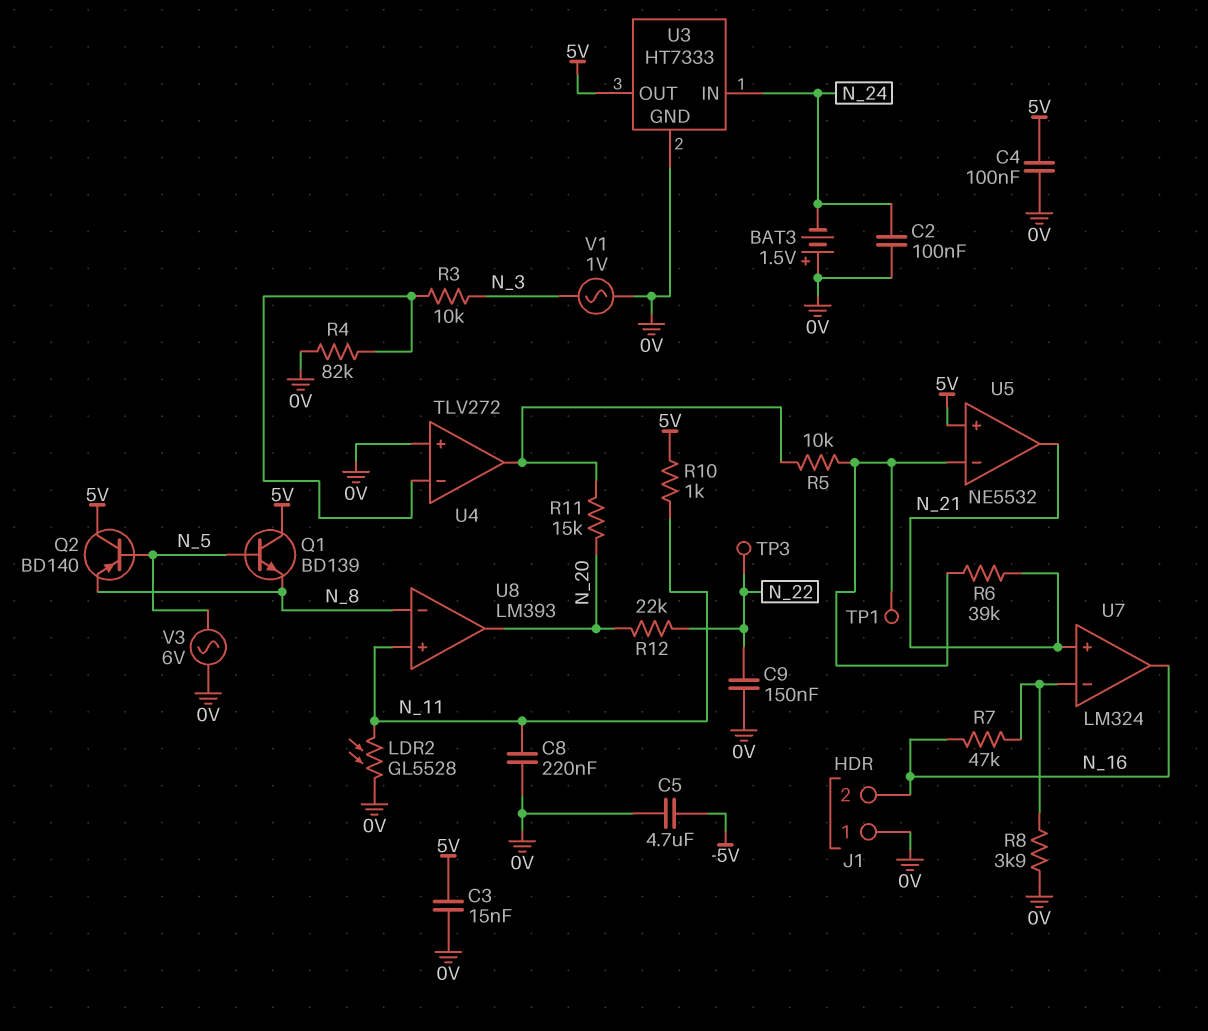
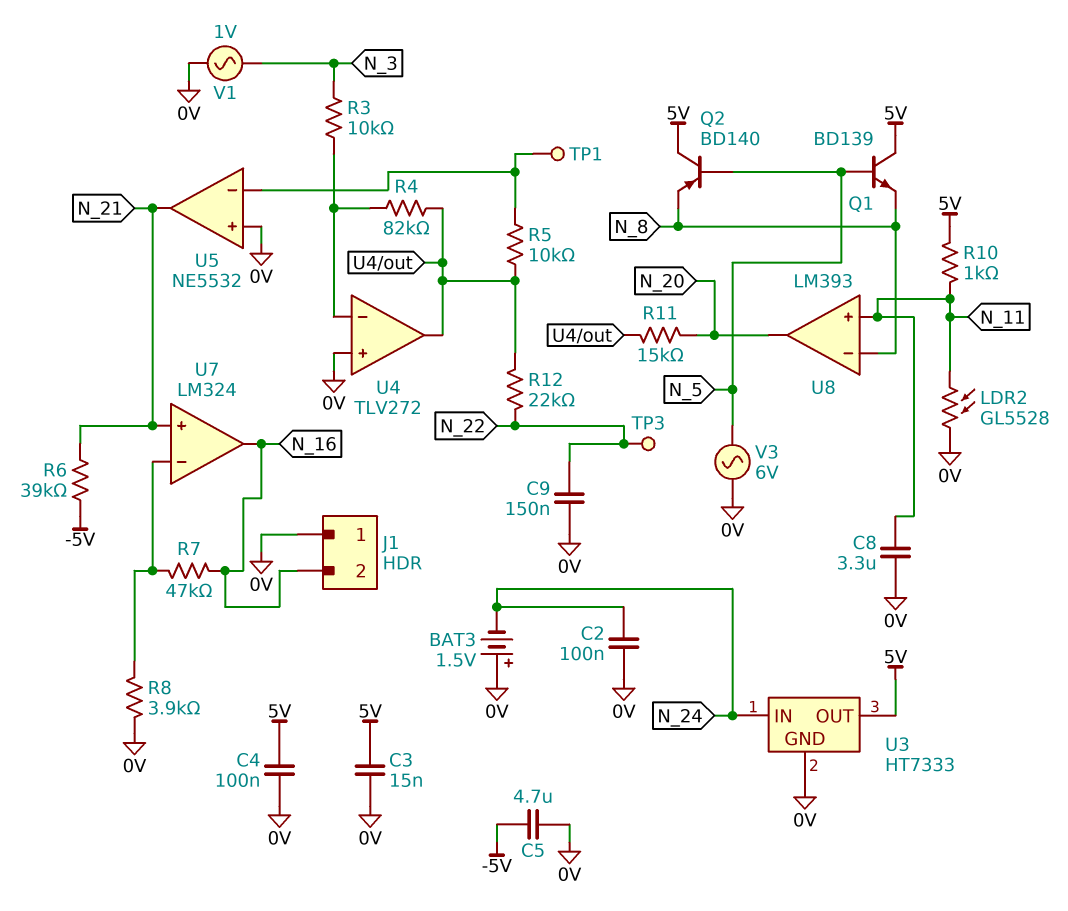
C8: 220nF (0V, N_11) -> 3.3uF (0V, N_11)
R4: 82k (0V, U4/in-) -> 82k (U4/in-, U4/out)
R6: 39k (N_21, U5/in-) -> 39k (-5V, N_21)
R12: 22k (N_20, N_22) -> 22k (N_22, U4/out)
U5 pin in+: 5V -> 0V

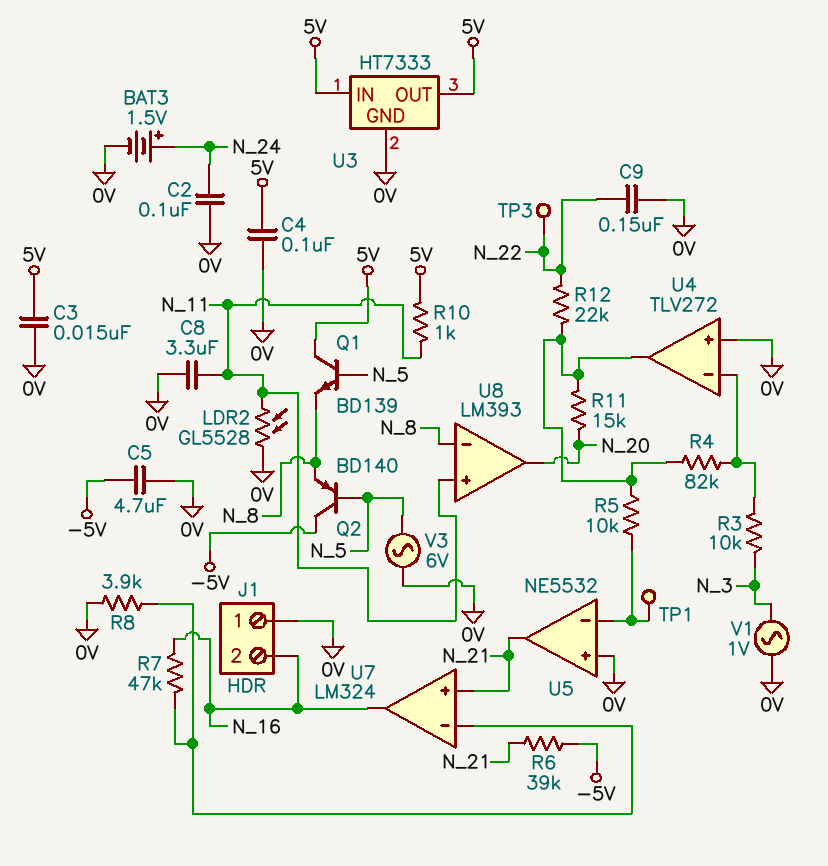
BAT3: 1.5V (plus 0V, minus N_24) -> 1.5V (plus N_24, minus 0V)
Q2: PNP BD140 (B N_5, C 5V, E N_8) -> PNP BD140 (B N_5, C -5V, E N_8)
U3 pin IN: N_24 -> 5V

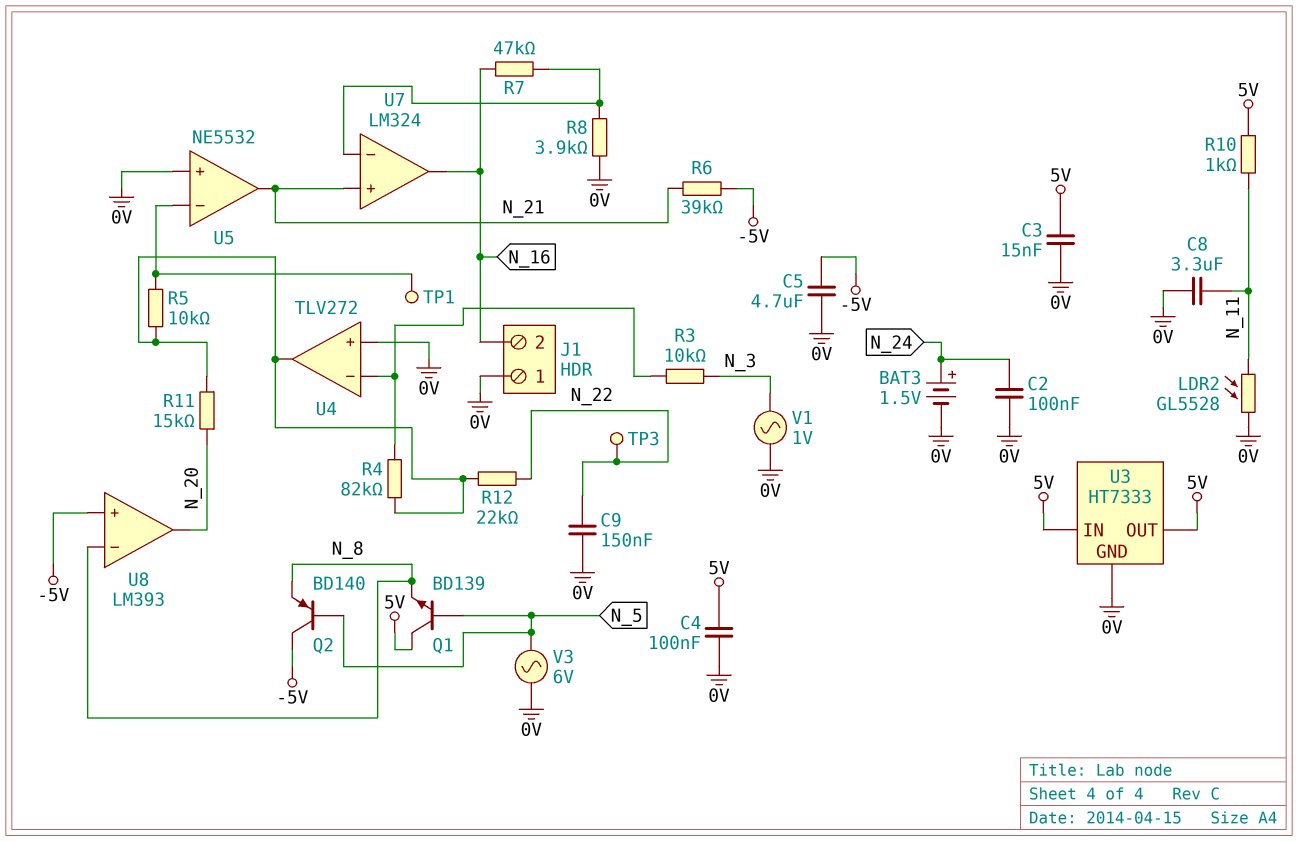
U8 pin in+: N_11 -> -5V

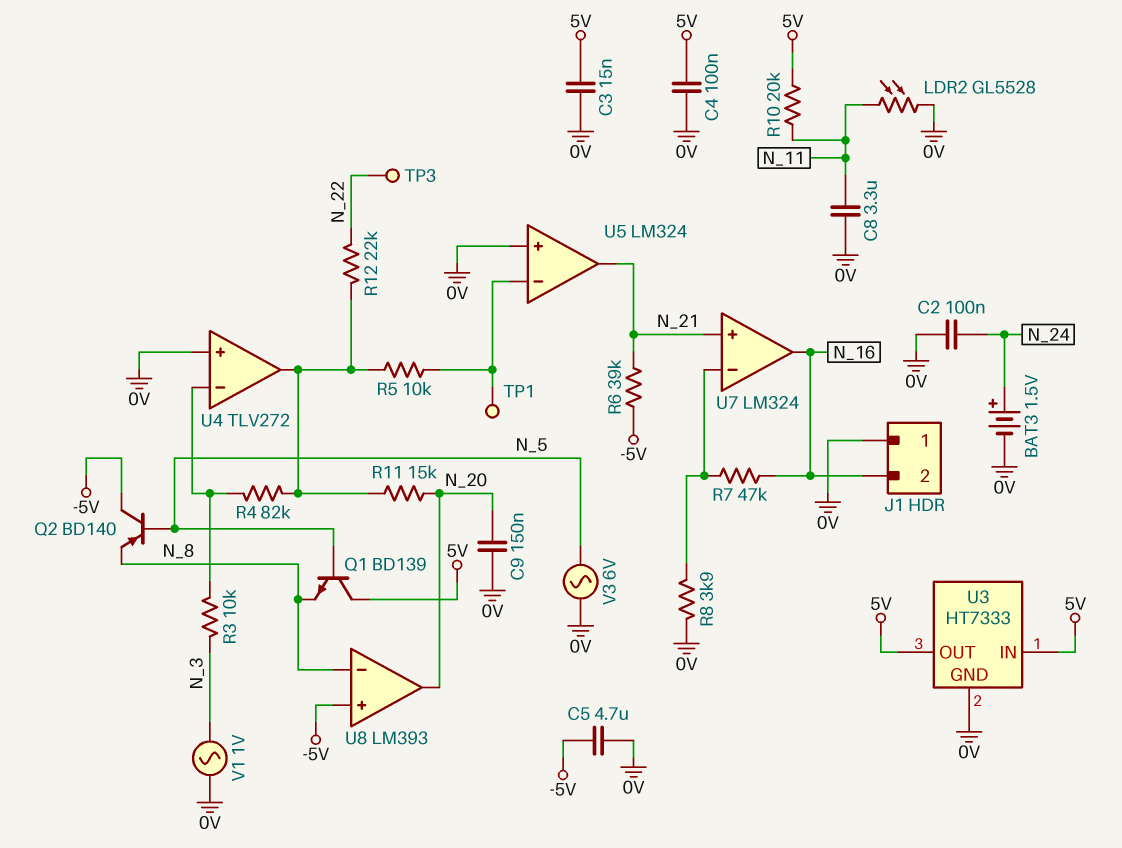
C9: 150nF (0V, N_22) -> 150nF (0V, N_20)
R10: 1k (5V, N_11) -> 20k (5V, N_11)
U5: NE5532 -> LM324

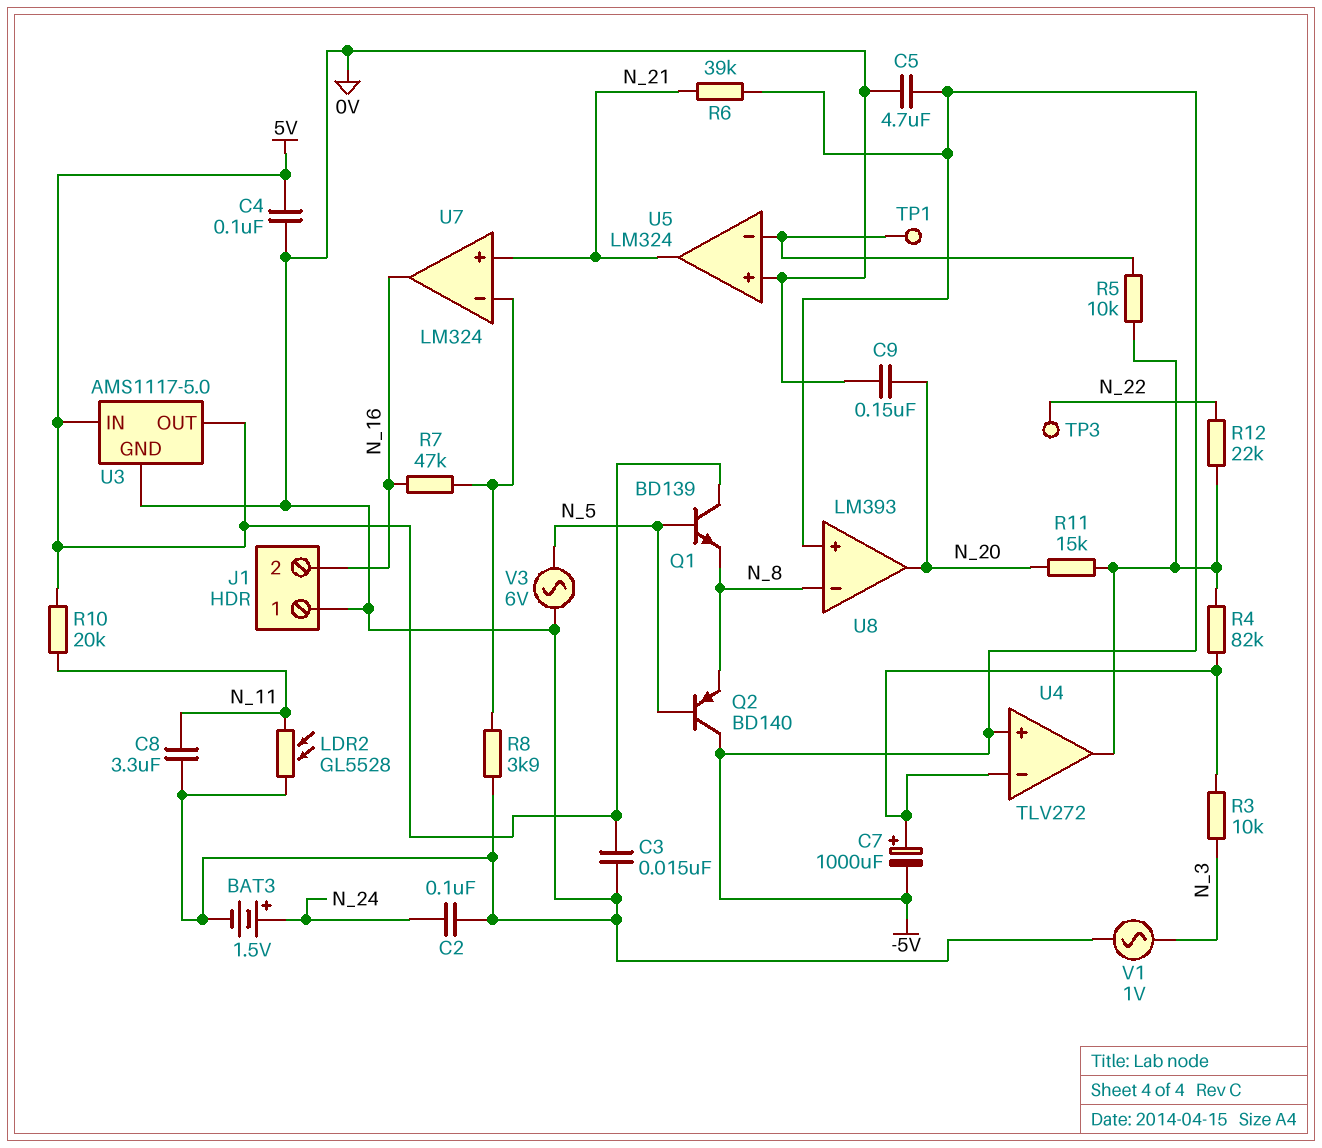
C7: none -> 1000uF (plus U4/in-, minus -5V)
U3: HT7333 -> AMS1117-5.0
U4 pin in+: 0V -> -5V

